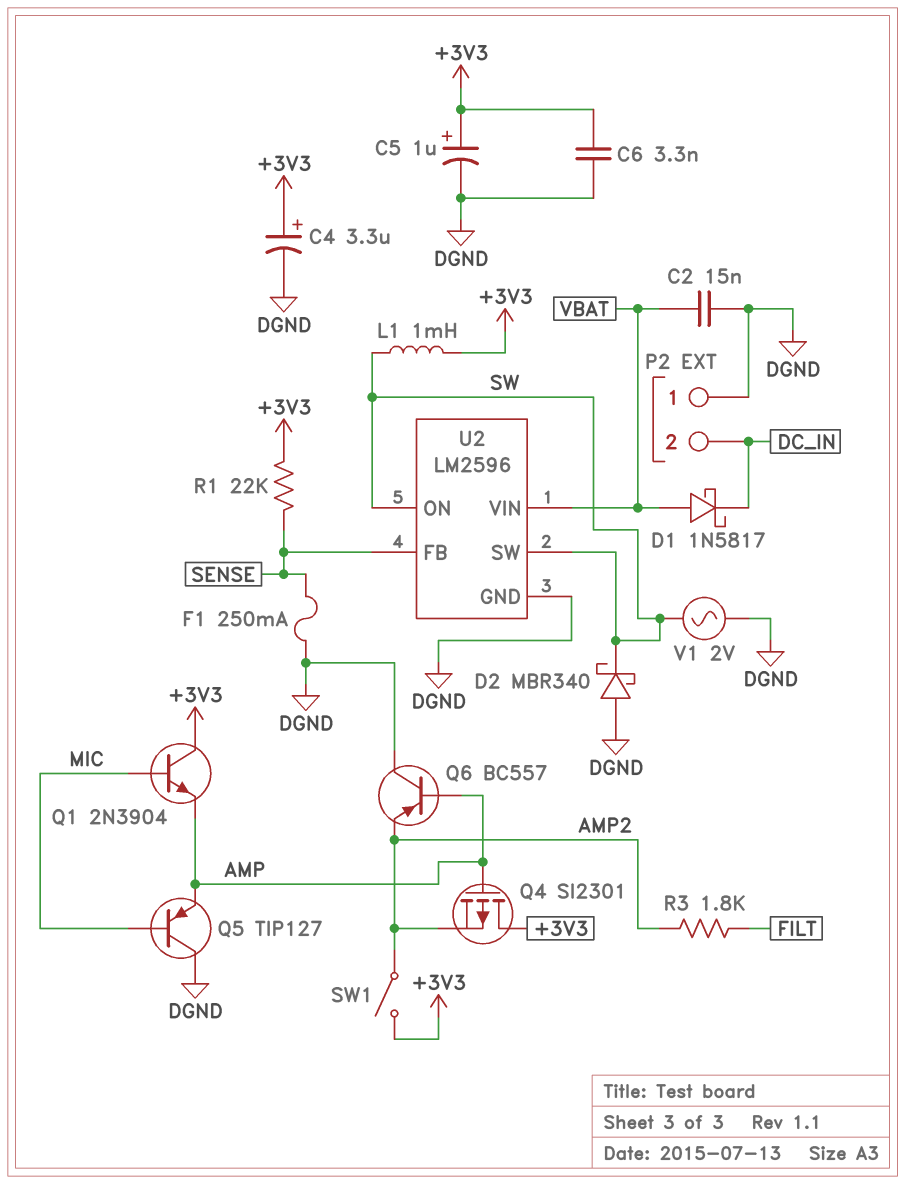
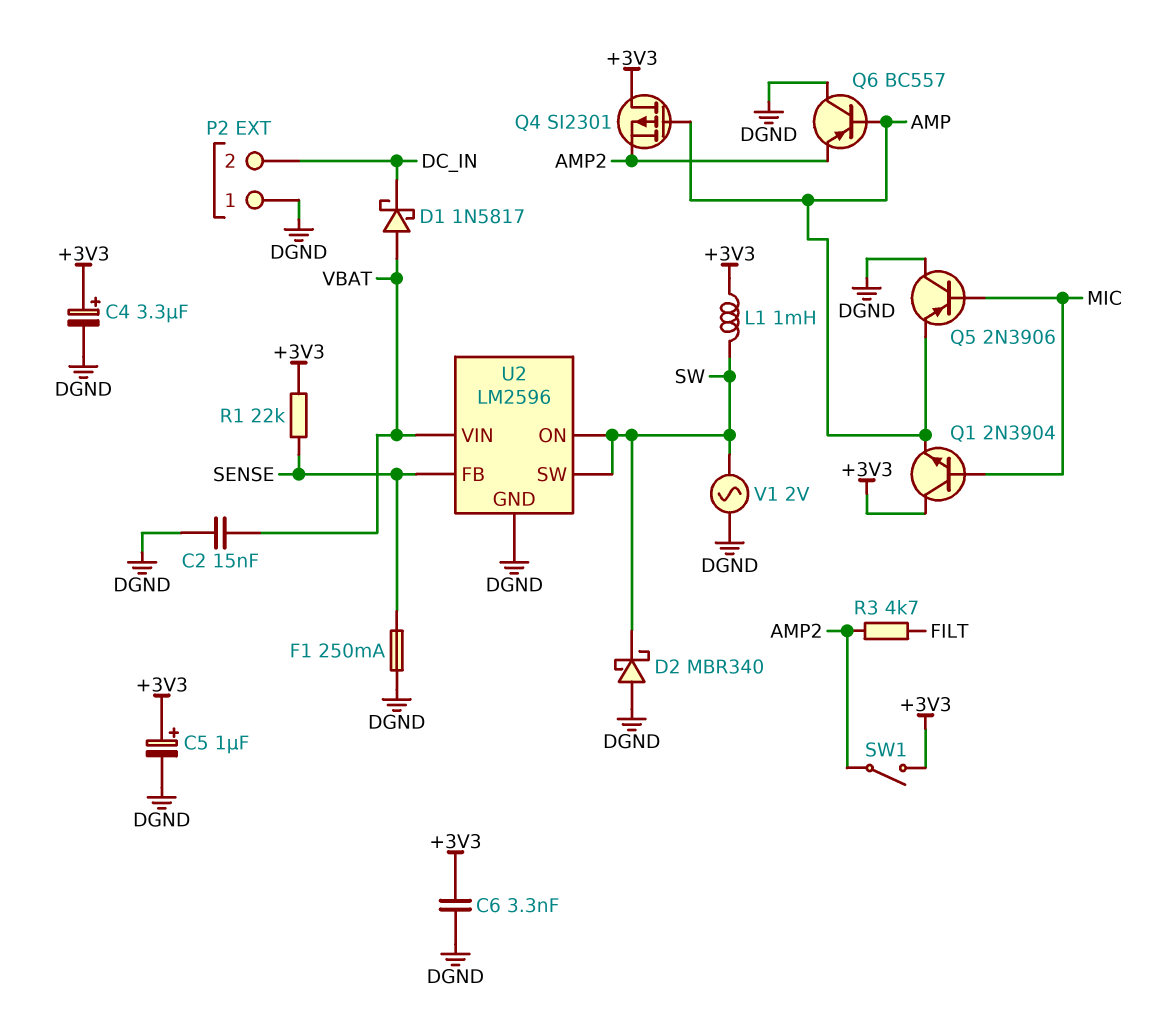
Q5: PNP TIP127 (B MIC, C DGND, E AMP) -> PNP 2N3906 (B MIC, C DGND, E AMP)
R3: 1.8k (AMP2, FILT) -> 4.7k (AMP2, FILT)

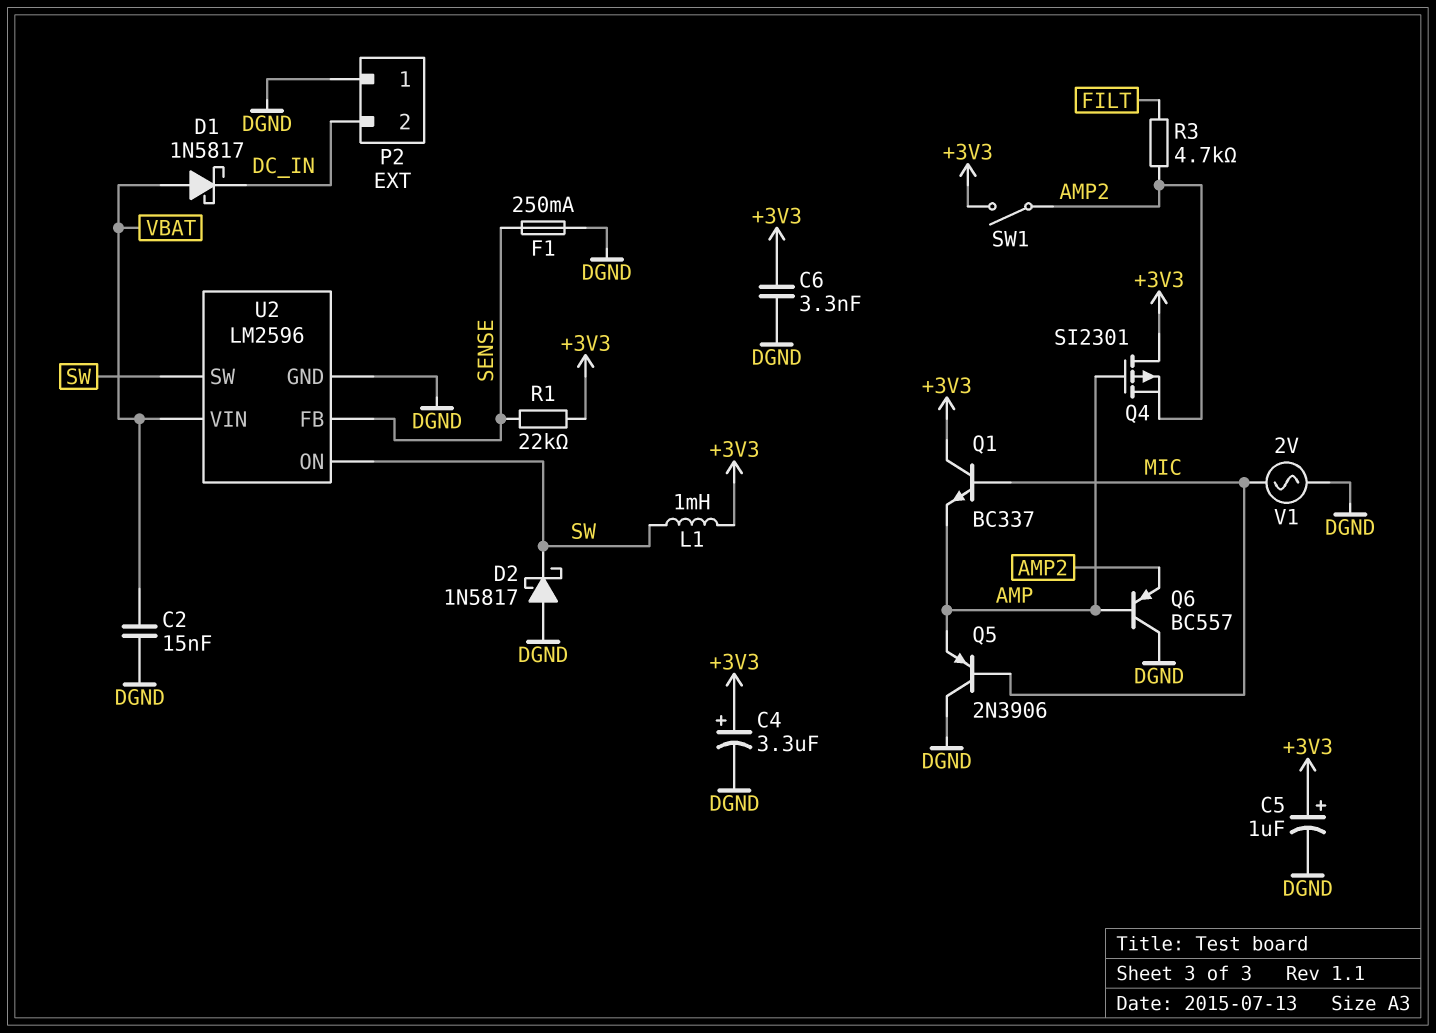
D2: schottky MBR340 (A DGND, K SW) -> schottky 1N5817 (A DGND, K SW)
Q1: NPN 2N3904 (B MIC, C +3V3, E AMP) -> NPN BC337 (B MIC, C +3V3, E AMP)
V1: AC 2V (DGND, SW) -> AC 2V (DGND, MIC)

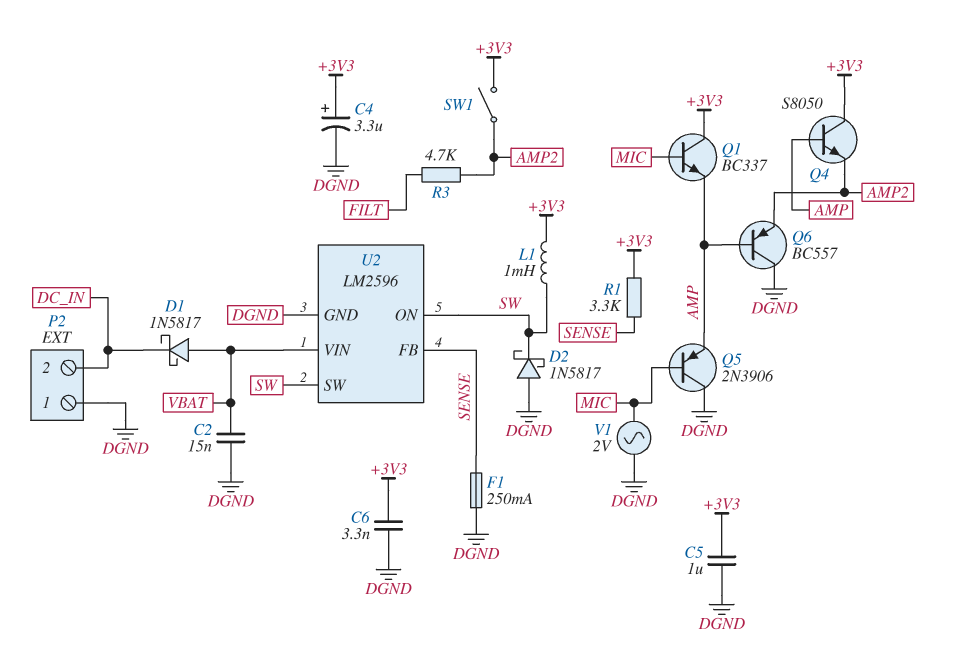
C5: 1uF (plus +3V3, minus DGND) -> 1uF (+3V3, DGND)
Q4: PMOS SI2301 (G AMP, D +3V3, S AMP2) -> NPN S8050 (B AMP, C +3V3, E AMP2)
R1: 22k (+3V3, SENSE) -> 3.3k (+3V3, SENSE)

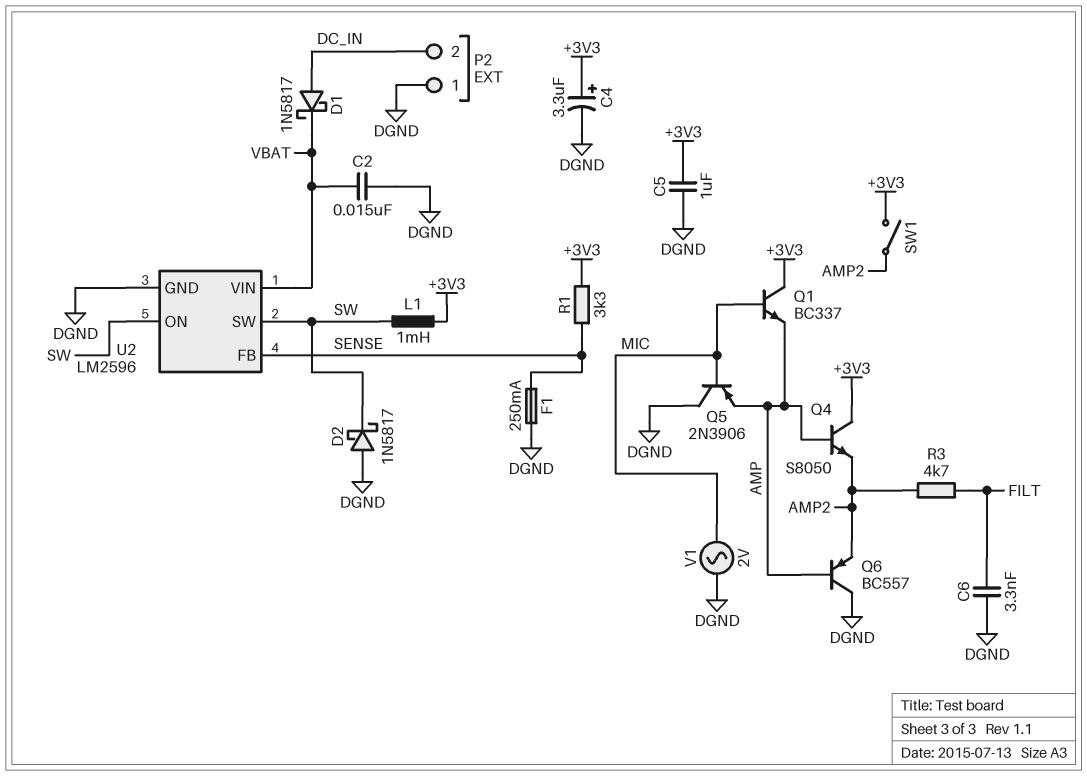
C6: 3.3nF (+3V3, DGND) -> 3.3nF (DGND, FILT)
D1: schottky 1N5817 (A VBAT, K DC_IN) -> schottky 1N5817 (A DC_IN, K VBAT)

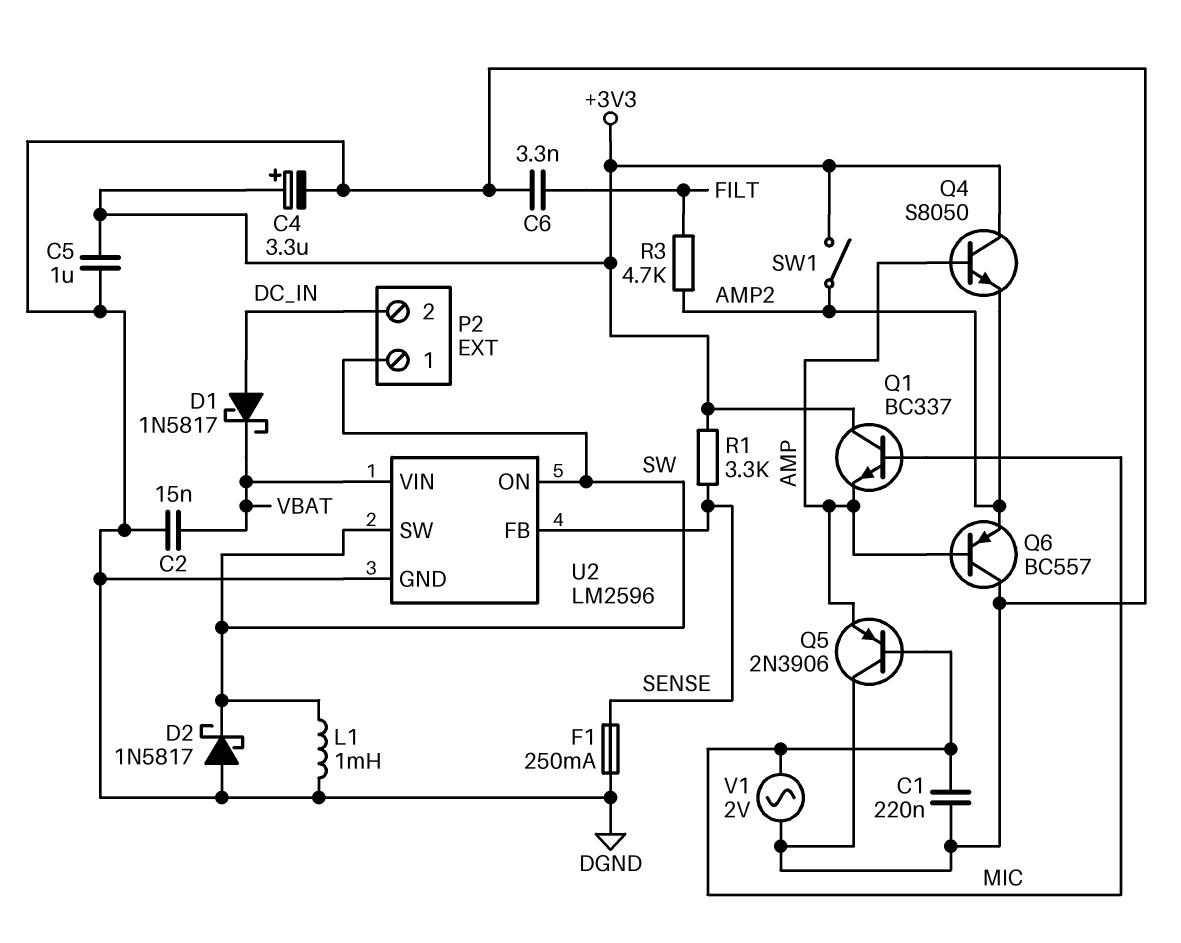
C1: none -> 220nF (DGND, MIC)
L1: 1mH (+3V3, SW) -> 1mH (DGND, SW)
P2 pin 1: DGND -> SW

